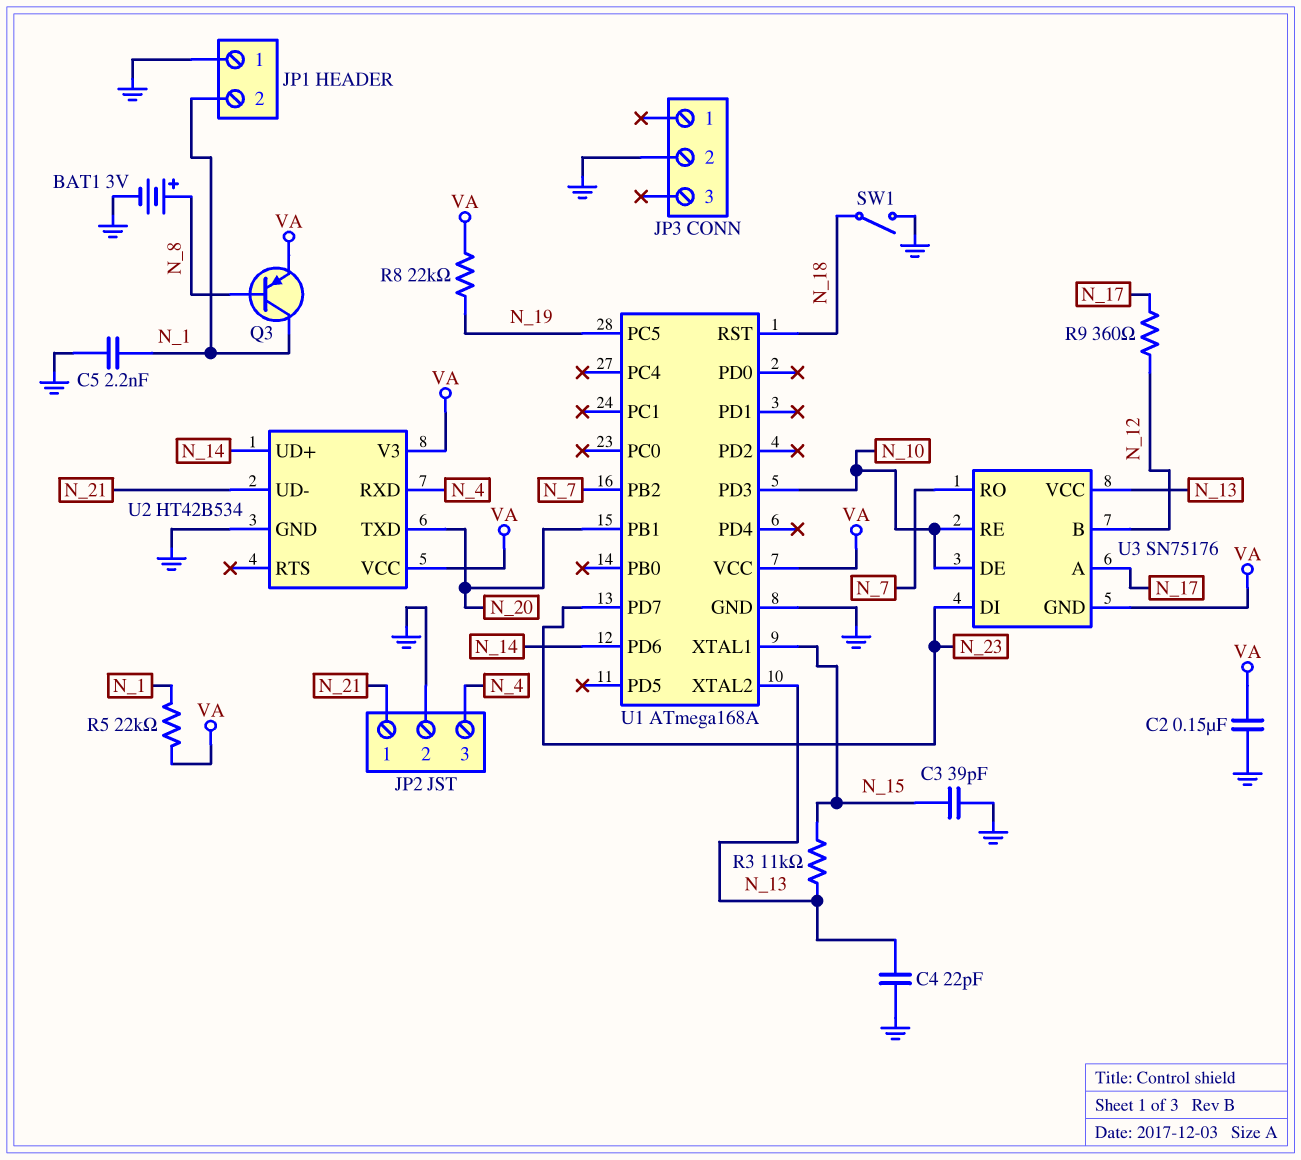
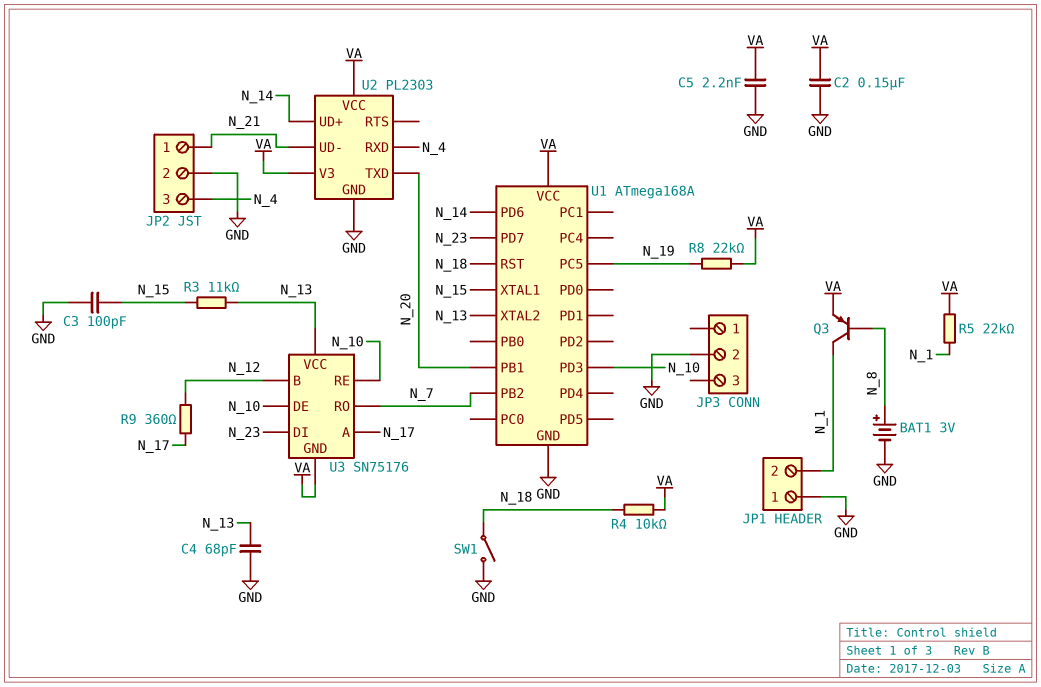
C3: 39pF (GND, N_15) -> 100pF (GND, N_15)
C4: 22pF (GND, N_13) -> 68pF (GND, N_13)
C5: 2.2nF (GND, N_1) -> 2.2nF (GND, VA)
R4: none -> 10k (N_18, VA)
U2: HT42B534 -> PL2303

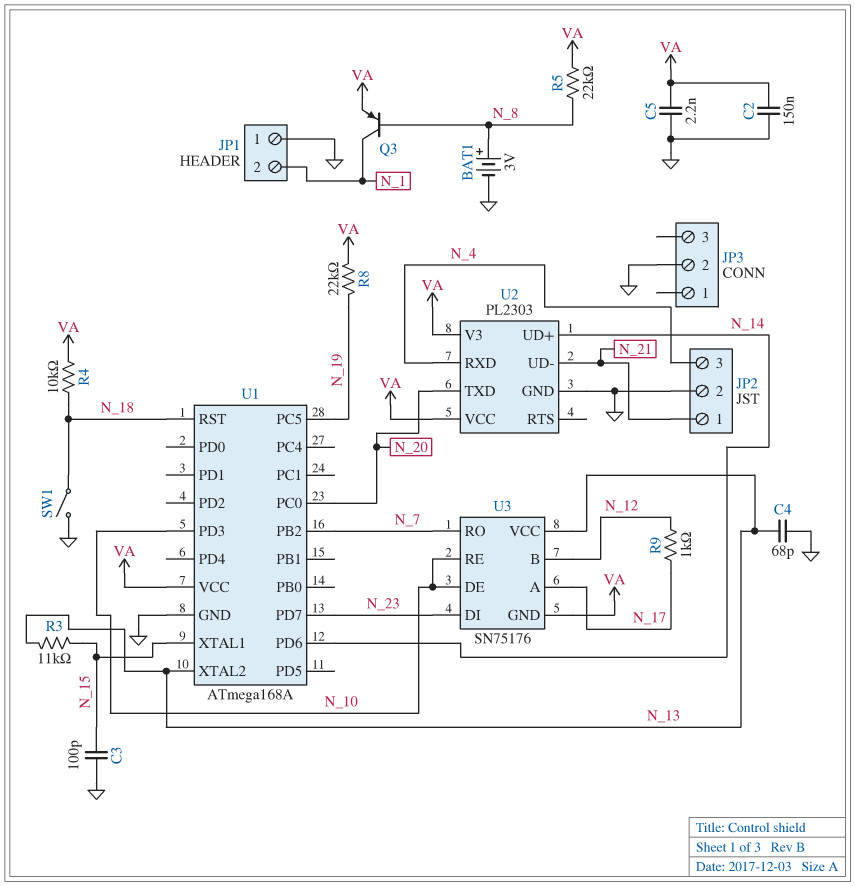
R5: 22k (N_1, VA) -> 22k (N_8, VA)
R9: 360 (N_12, N_17) -> 1k (N_12, N_17)
U1 pin PB1: N_20 -> none
U1 pin PC0: none -> N_20

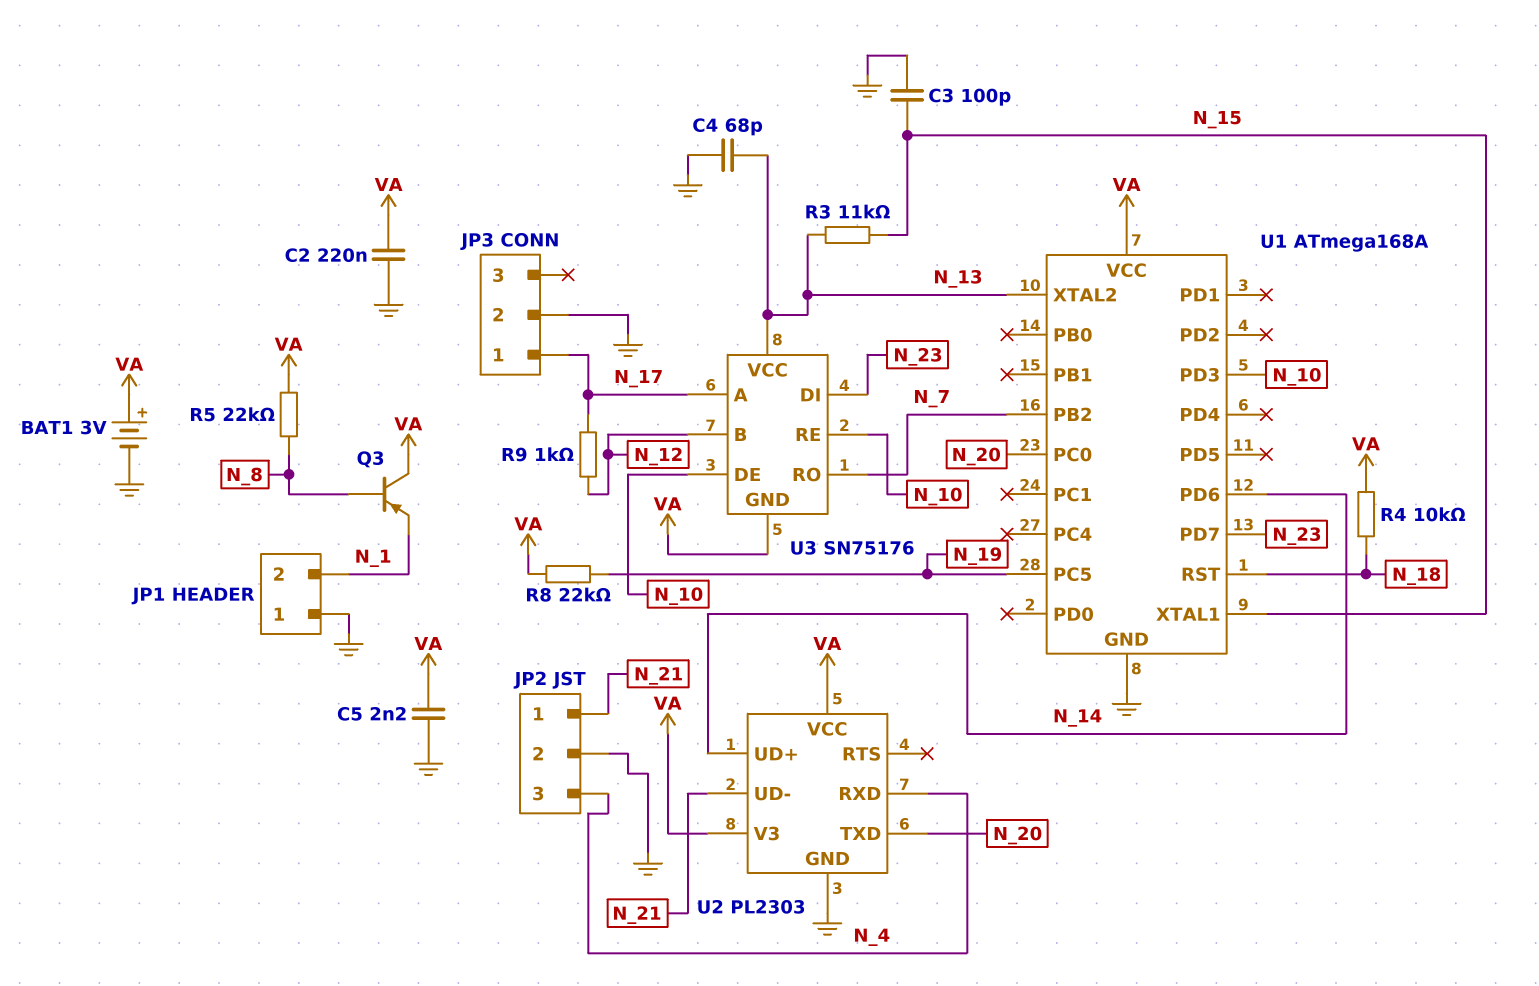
BAT1: 3V (plus N_8, minus GND) -> 3V (plus VA, minus GND)
C2: 150nF (GND, VA) -> 220nF (GND, VA)
JP3 pin 1: none -> N_17
Q3: PNP (B N_8, C N_1, E VA) -> PNP (B N_8, C VA, E N_1)
SW1: switch (GND, N_18) -> none

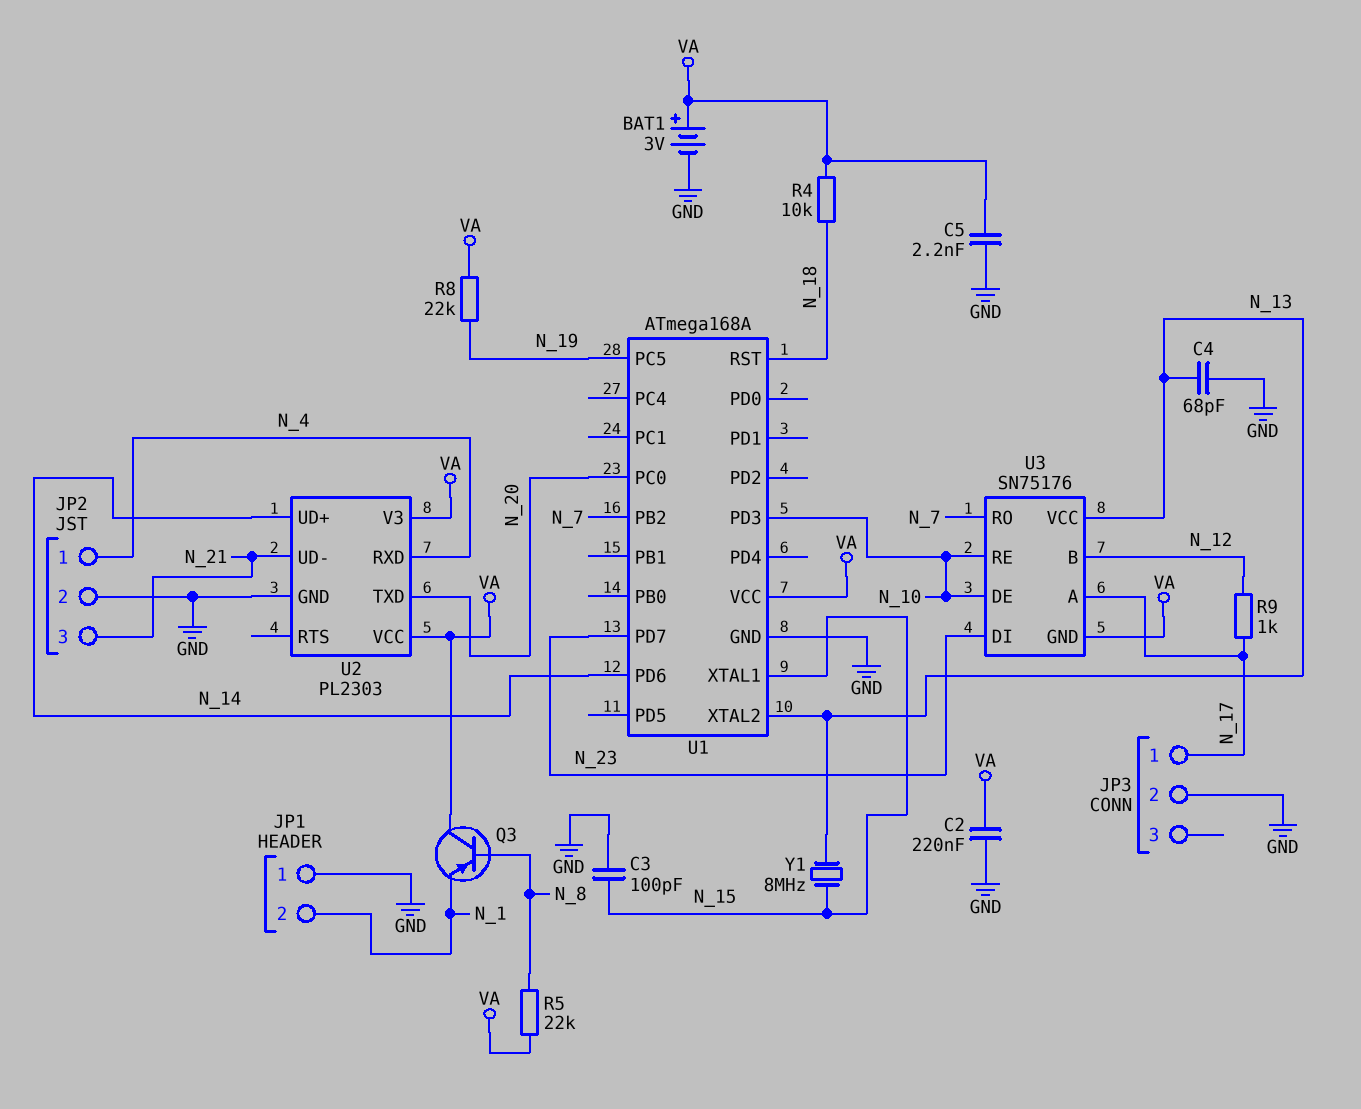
JP2 pin 1: N_21 -> N_4
JP2 pin 3: N_4 -> N_21
R3: 11k (N_13, N_15) -> none
Y1: none -> 8MHz (N_13, N_15)

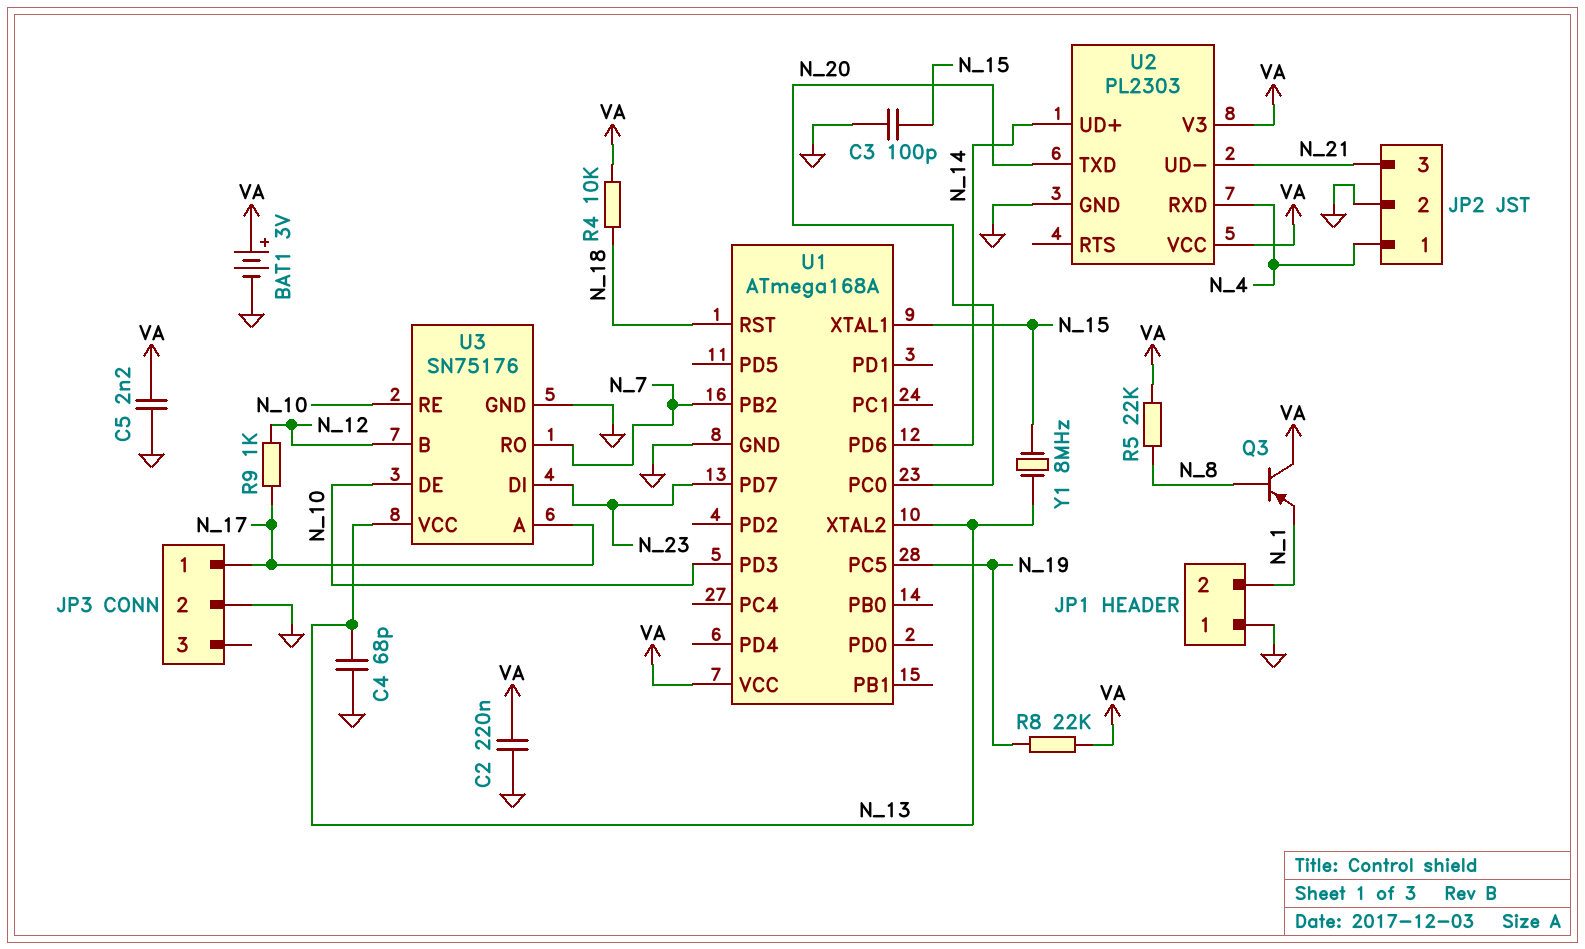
U3 pin GND: VA -> GND

